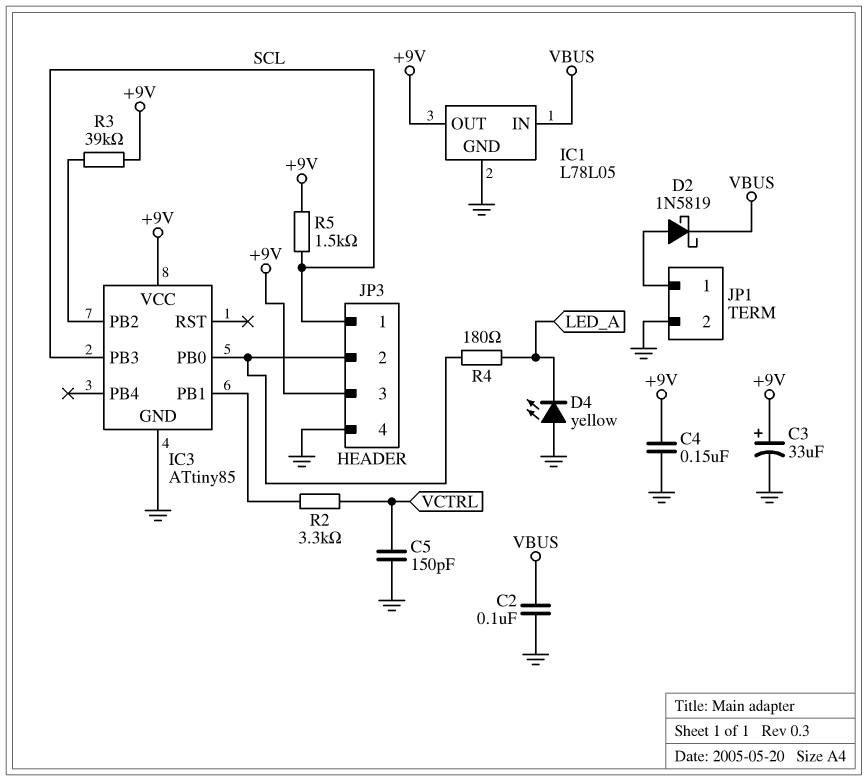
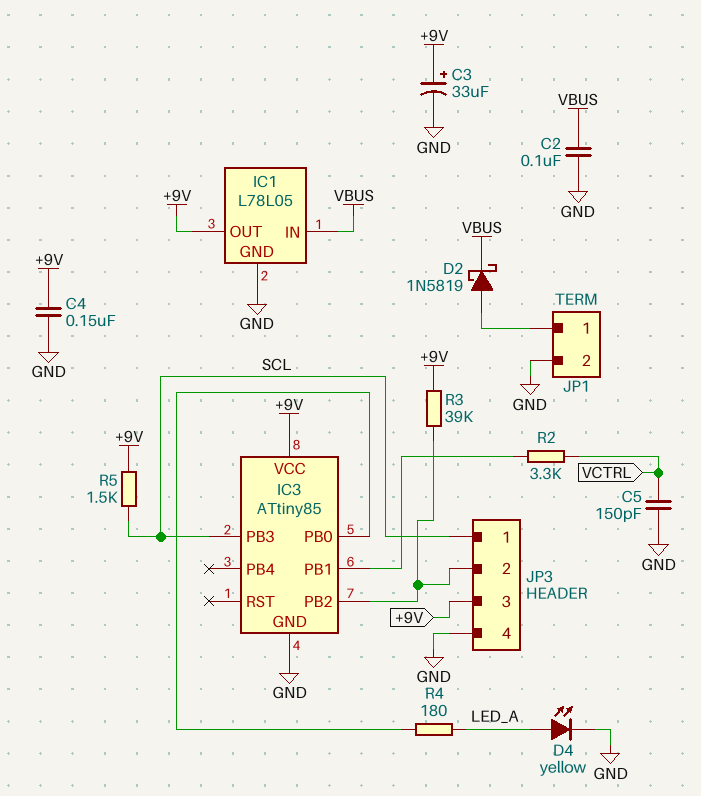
D4: LED yellow (A GND, K LED_A) -> LED yellow (A LED_A, K GND)
JP3 pin 2: IC3/PB0 -> IC3/PB2

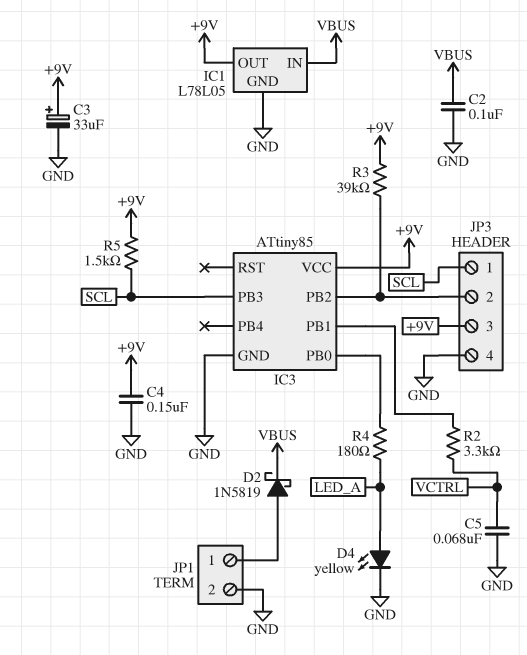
C5: 150pF (GND, VCTRL) -> 68nF (GND, VCTRL)

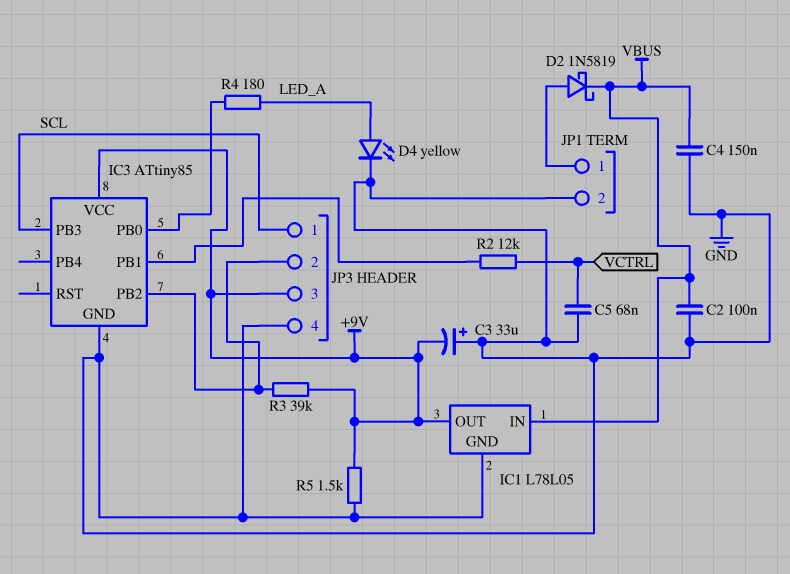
C3: 33uF (plus +9V, minus GND) -> 33uF (plus GND, minus +9V)
C4: 150nF (+9V, GND) -> 150nF (GND, VBUS)
R2: 3.3k (IC3/PB1, VCTRL) -> 12k (IC3/PB1, VCTRL)
R5: 1.5k (+9V, SCL) -> 1.5k (+9V, GND)

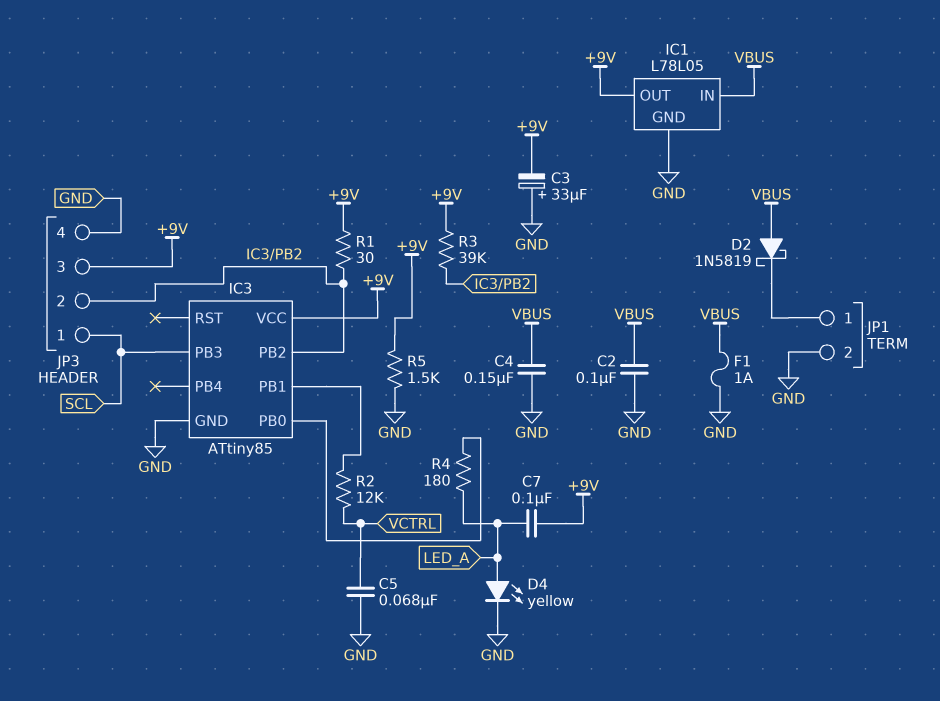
C7: none -> 100nF (+9V, LED_A)
D2: schottky 1N5819 (A JP1/1, K VBUS) -> schottky 1N5819 (A VBUS, K JP1/1)
F1: none -> 1A (GND, VBUS)
R1: none -> 30 (+9V, IC3/PB2)

